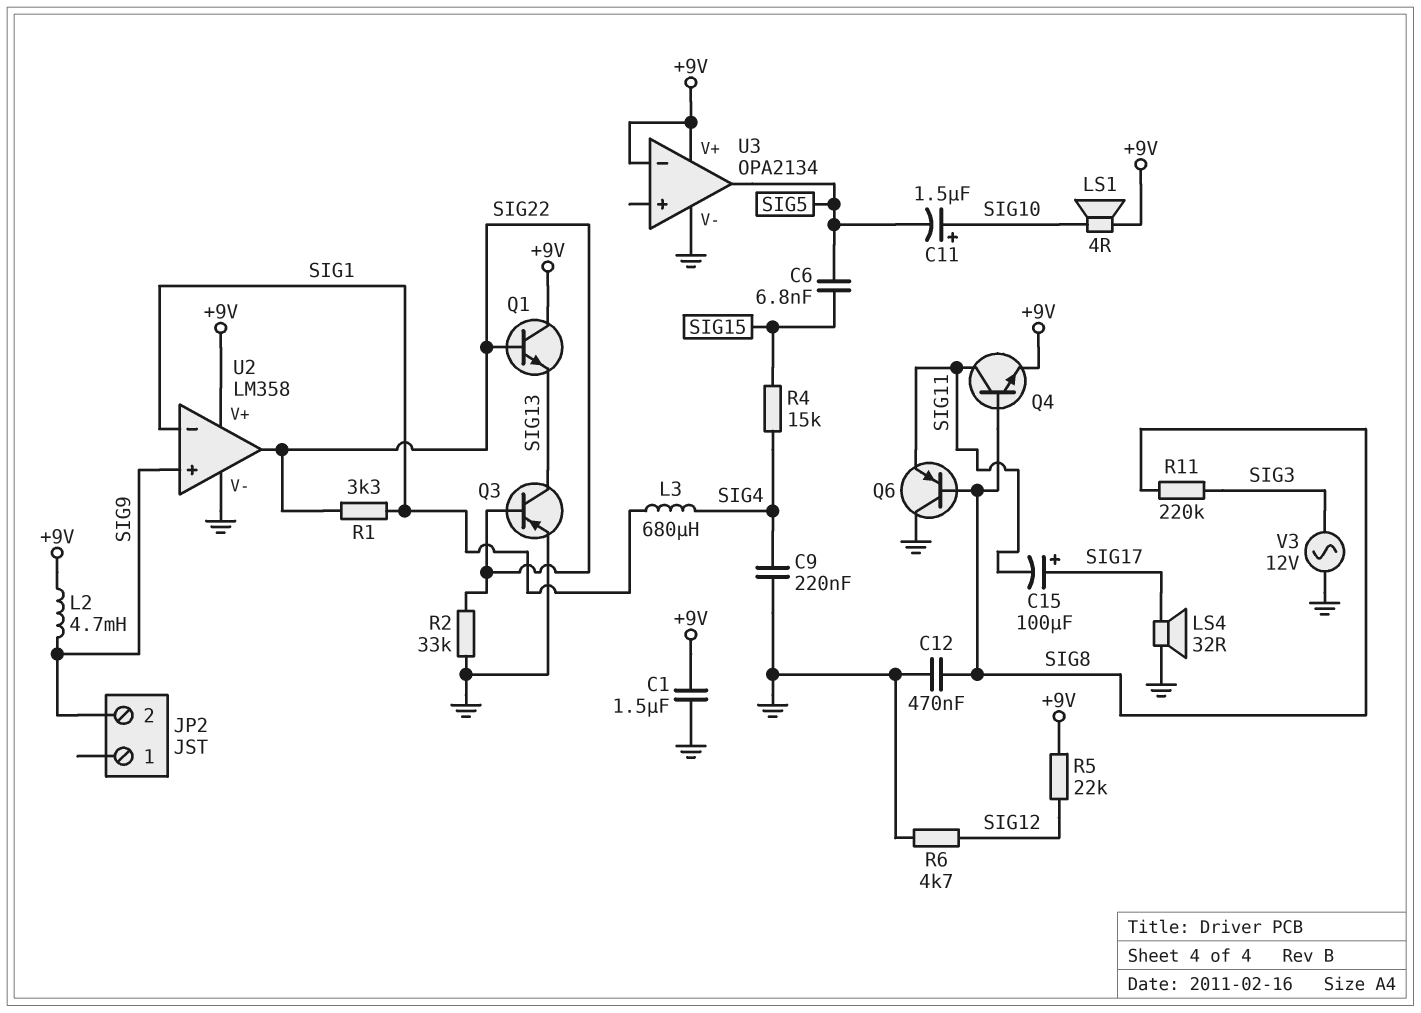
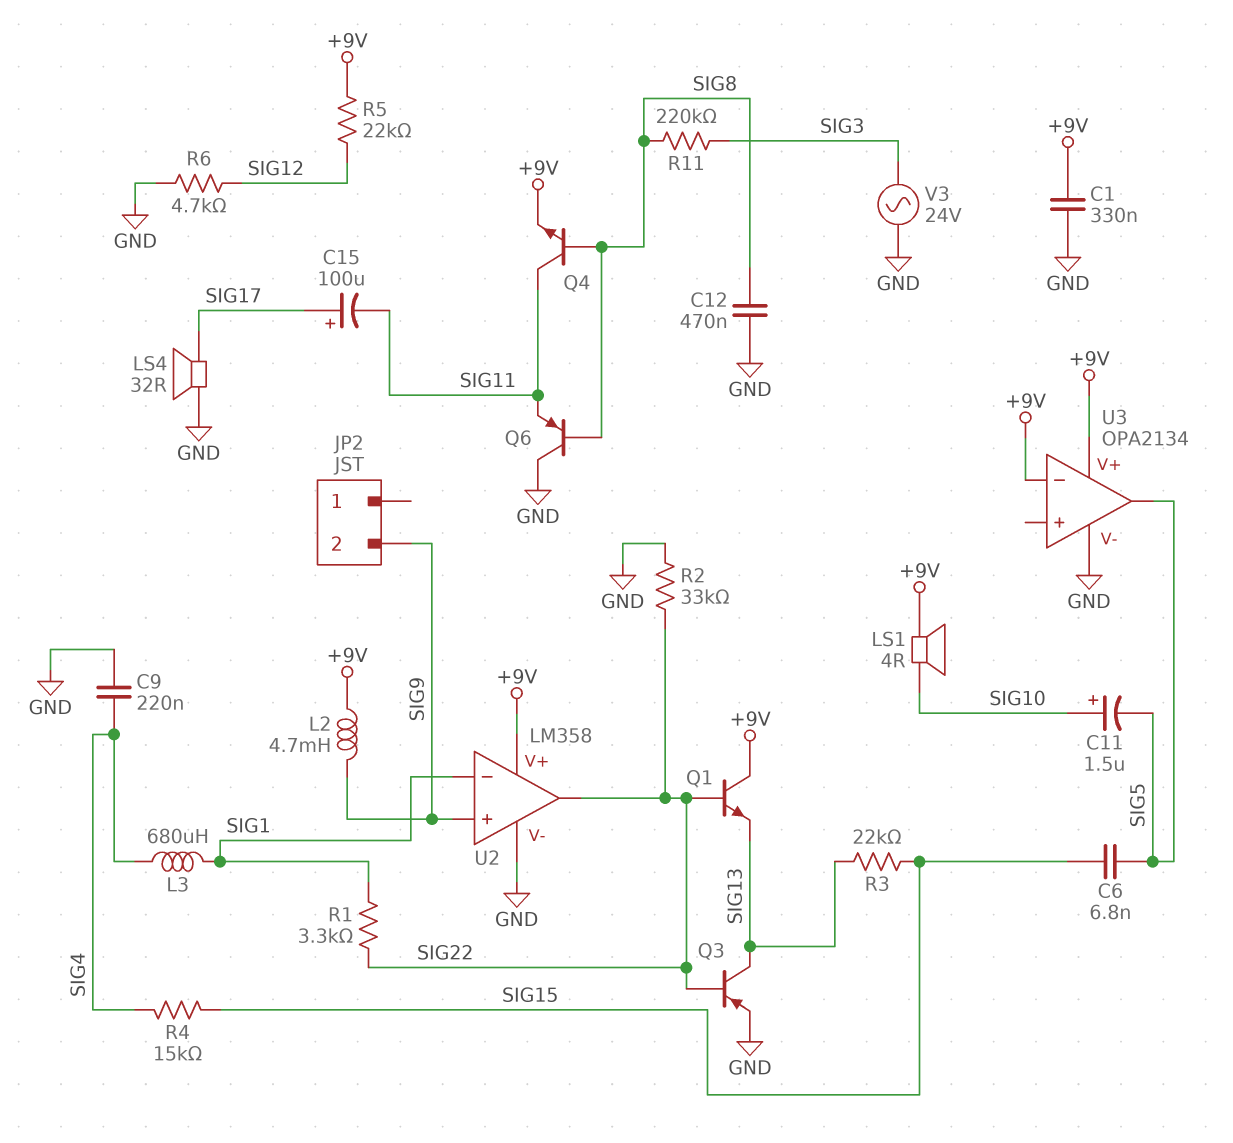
C1: 1.5uF (+9V, GND) -> 330nF (+9V, GND)
R3: none -> 22k (SIG13, SIG15)
V3: AC 12V (GND, SIG3) -> AC 24V (GND, SIG3)

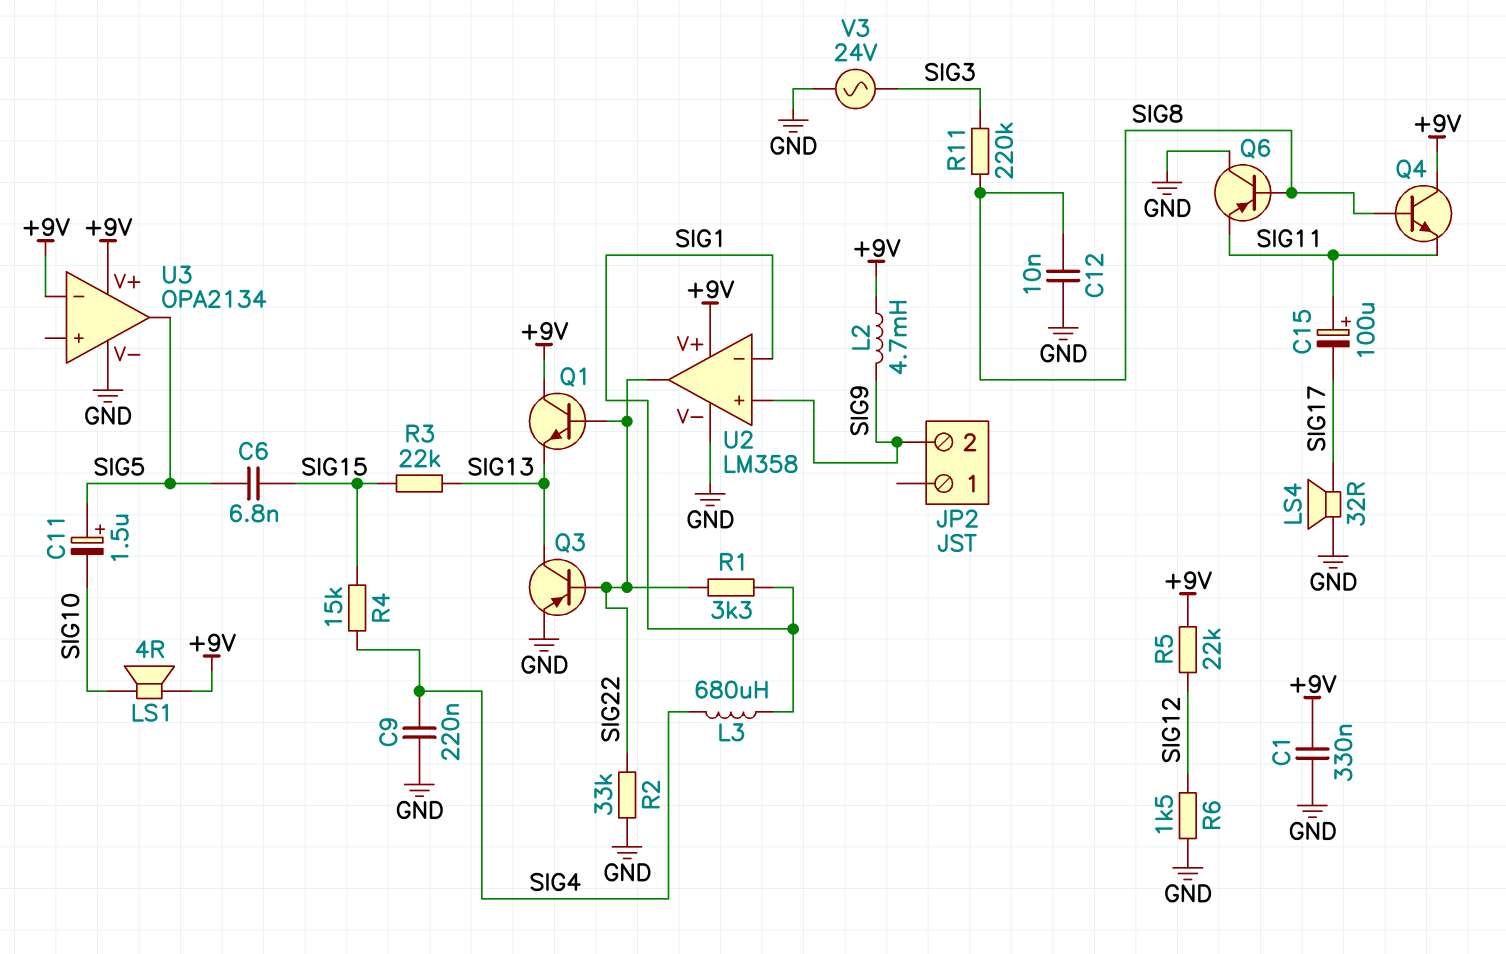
C11: 1.5uF (plus SIG10, minus SIG5) -> 1.5uF (plus SIG5, minus SIG10)
C12: 470nF (GND, SIG8) -> 10nF (GND, SIG8)
C15: 100uF (plus SIG17, minus SIG11) -> 100uF (plus SIG11, minus SIG17)
Q4: NPN (B SIG8, C SIG11, E +9V) -> NPN (B SIG8, C +9V, E SIG11)
R6: 4.7k (GND, SIG12) -> 1.5k (GND, SIG12)

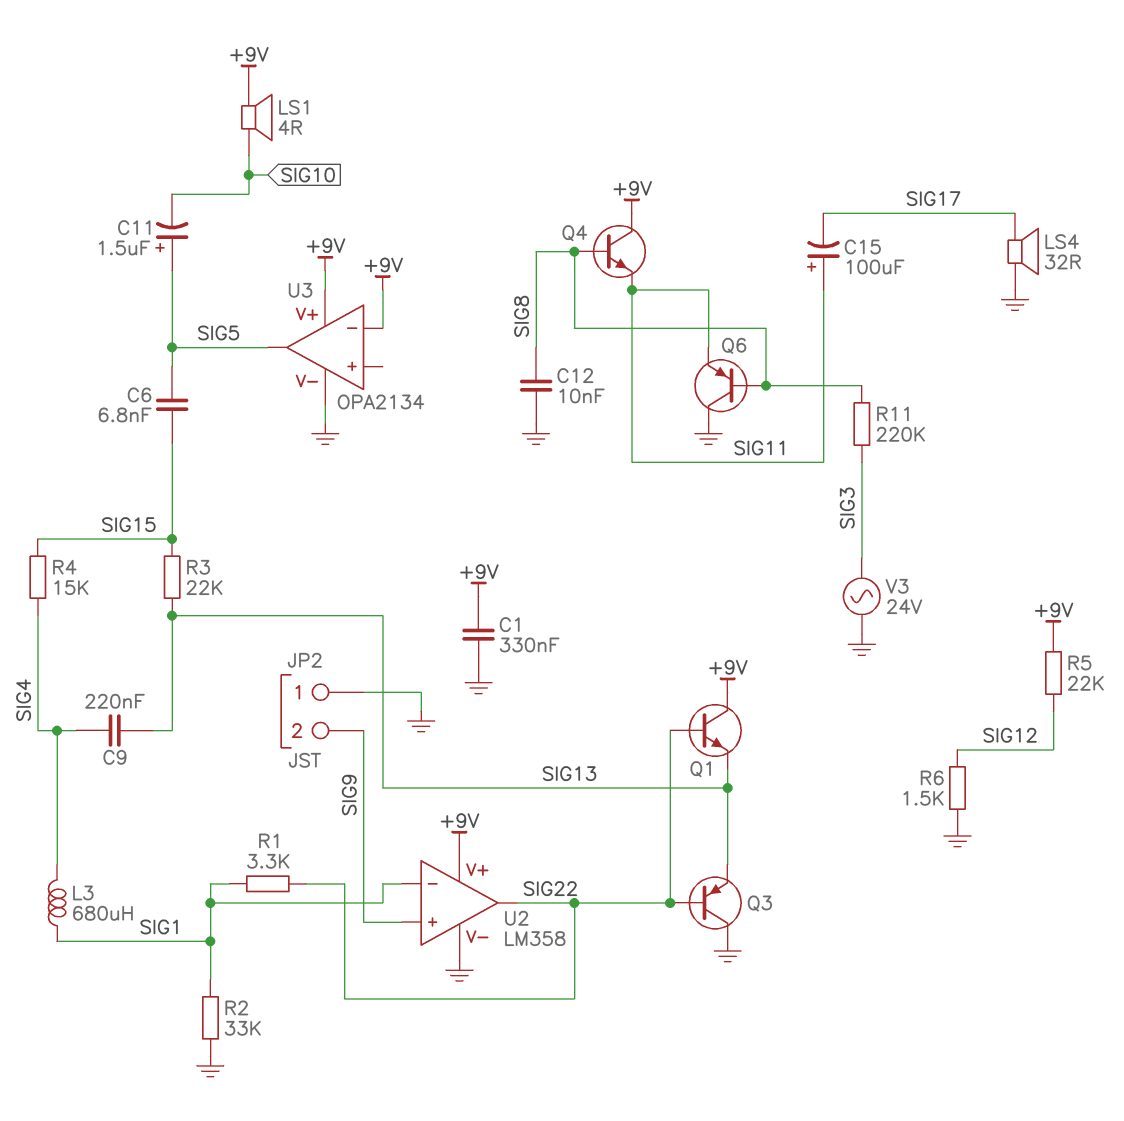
C9: 220nF (GND, SIG4) -> 220nF (SIG4, SIG13)
JP2 pin 1: none -> GND
L2: 4.7mH (+9V, SIG9) -> none
Q3: PNP (B SIG22, C SIG13, E GND) -> PNP (B SIG22, C GND, E SIG13)
R2: 33k (GND, SIG22) -> 33k (GND, SIG1)

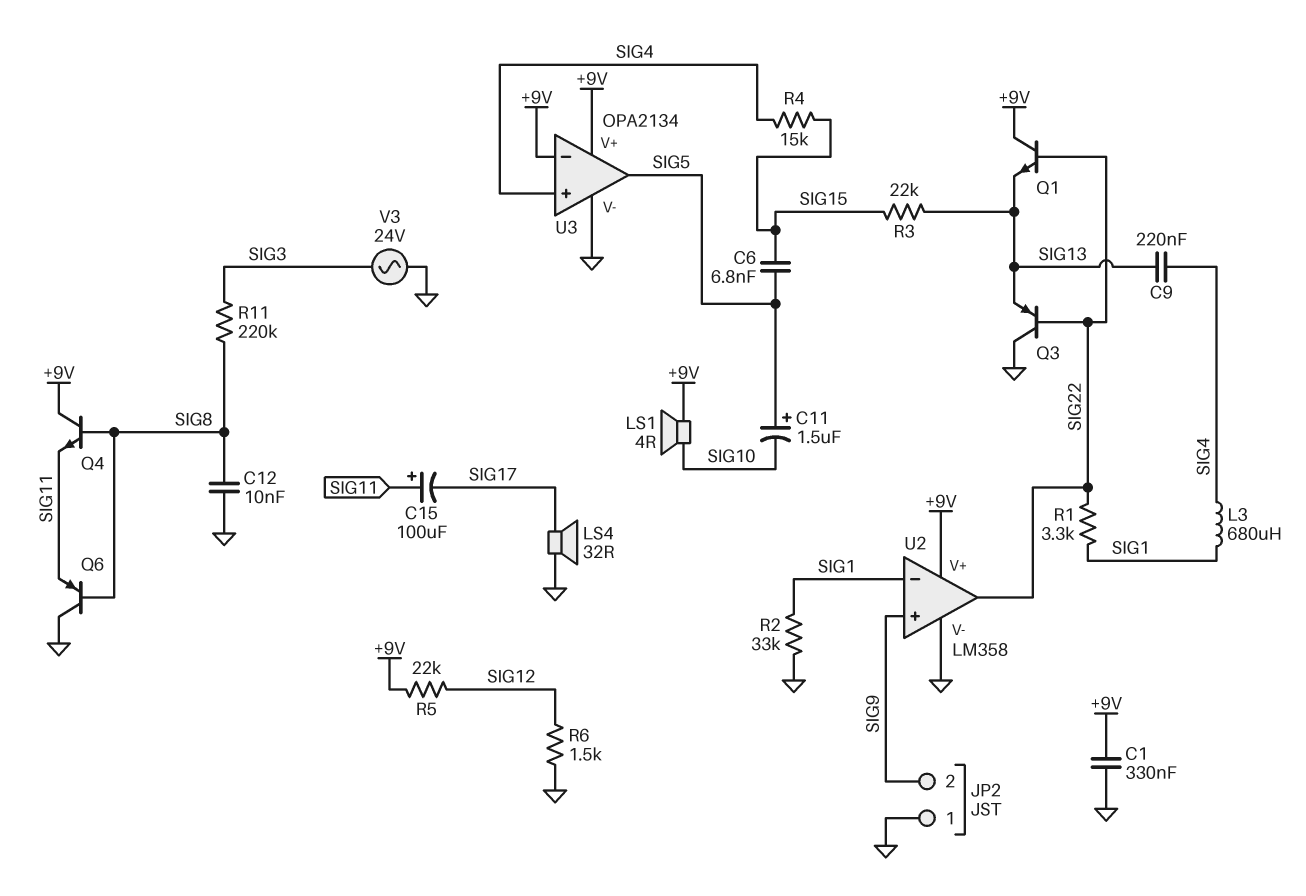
U3 pin in+: none -> SIG4

